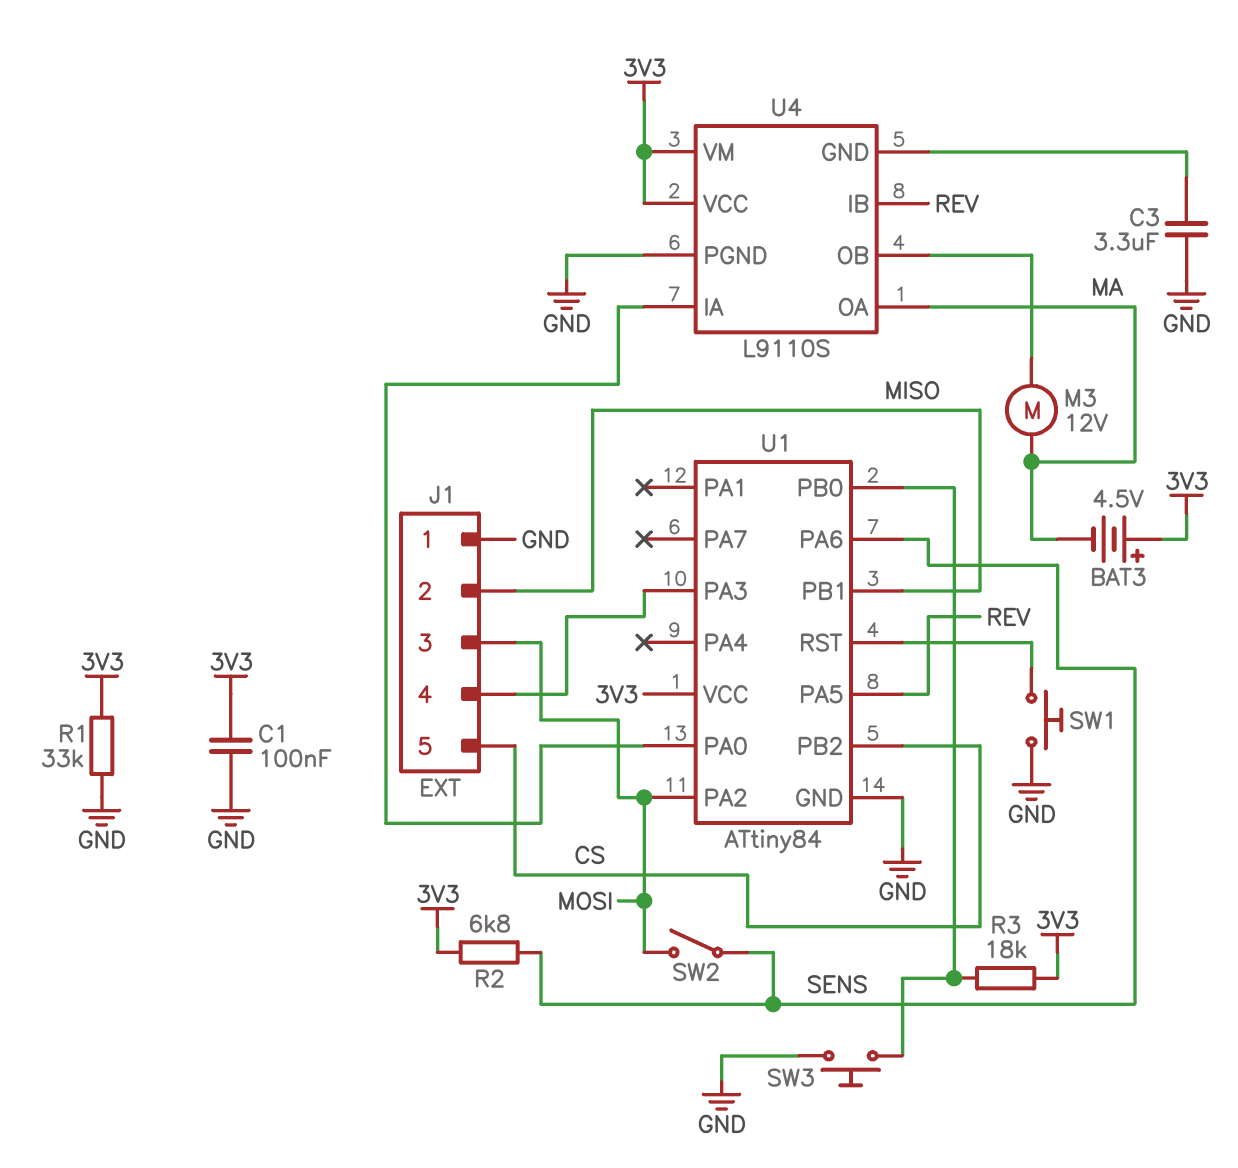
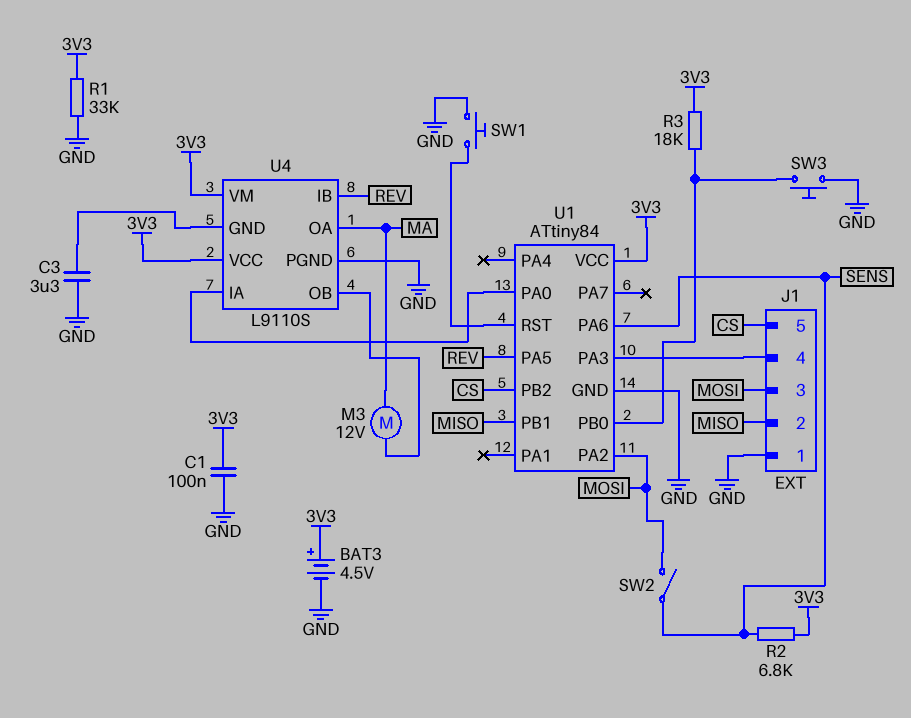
BAT3: 4.5V (plus 3V3, minus MA) -> 4.5V (plus 3V3, minus GND)

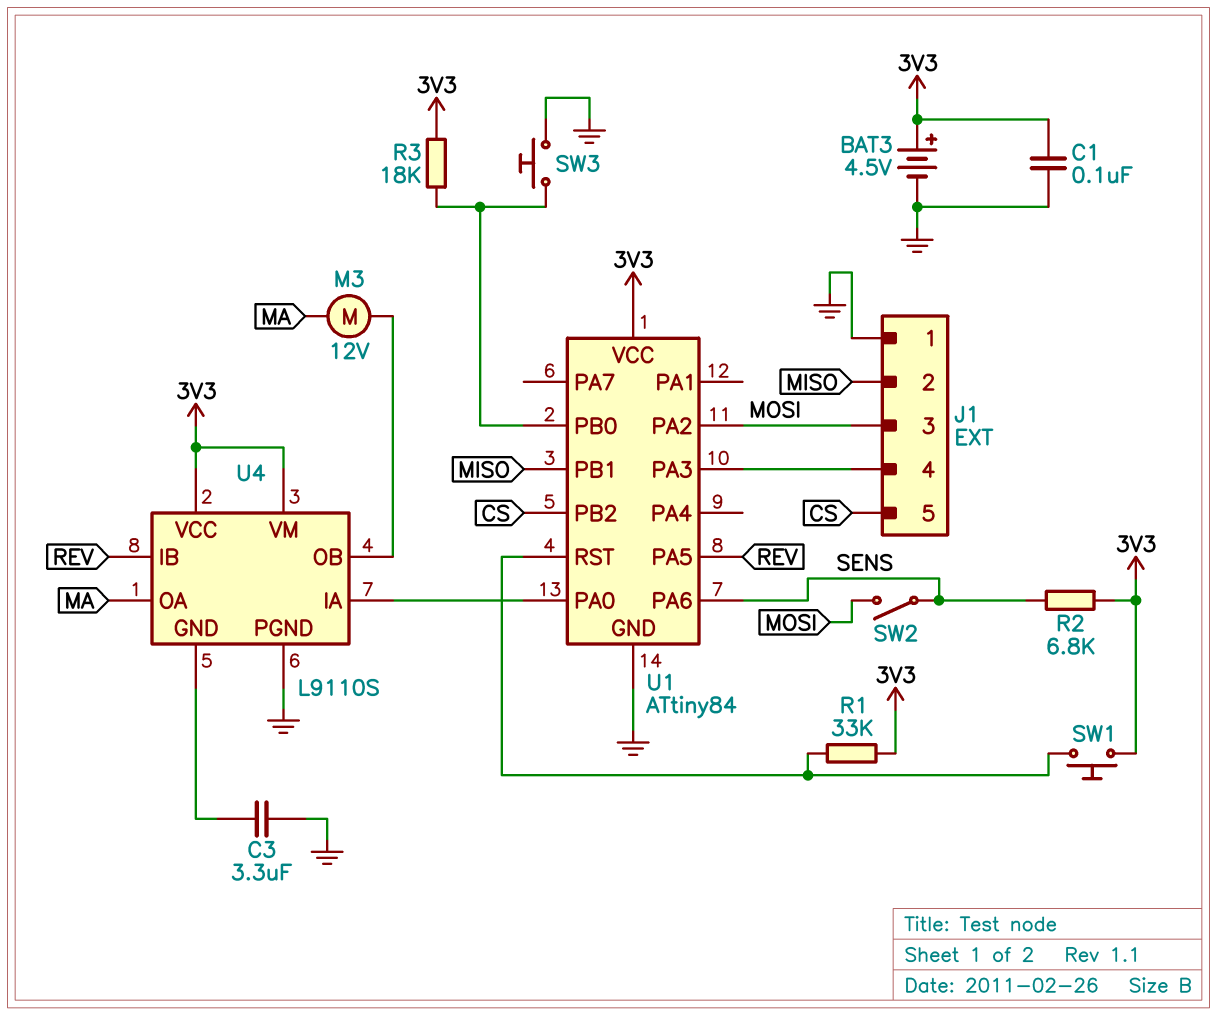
R1: 33k (3V3, GND) -> 33k (3V3, U1/RST)
SW1: button (GND, U1/RST) -> button (3V3, U1/RST)

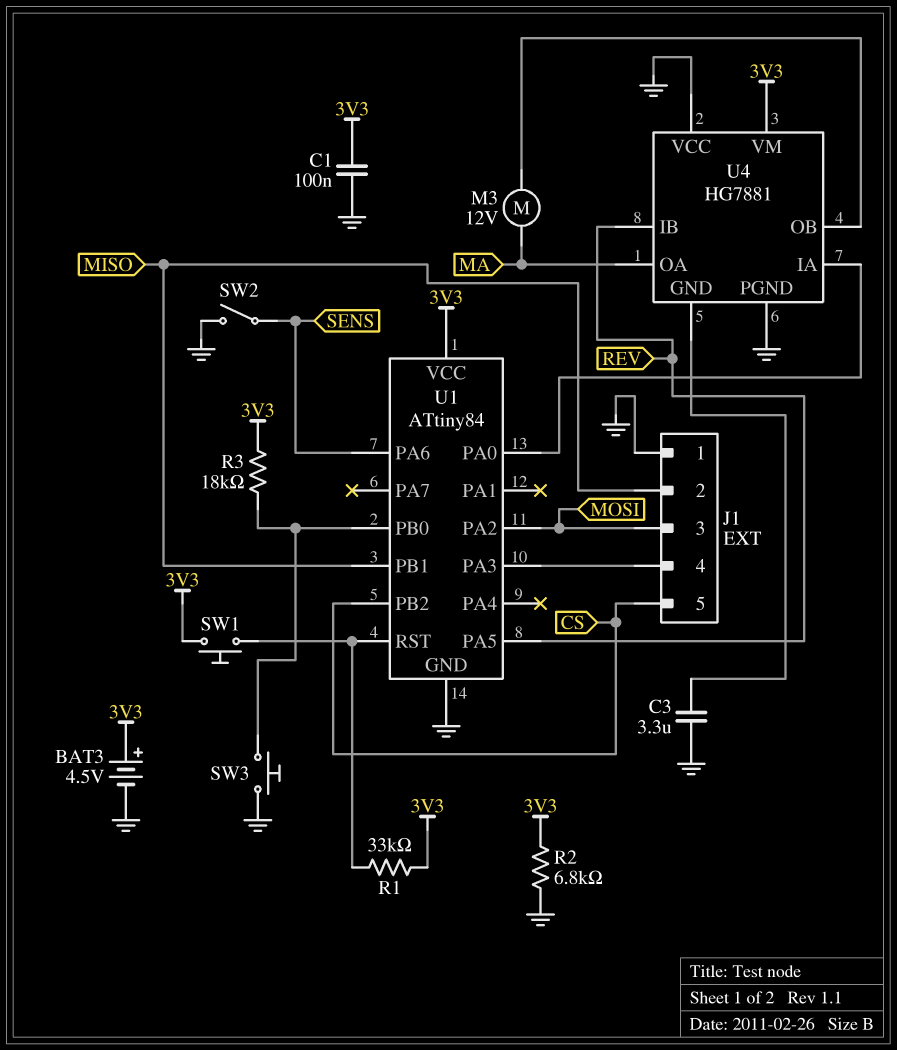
R2: 6.8k (3V3, SENS) -> 6.8k (3V3, GND)
SW2: switch (MOSI, SENS) -> switch (GND, SENS)
U4: L9110S -> HG7881
U4 pin VCC: 3V3 -> GND

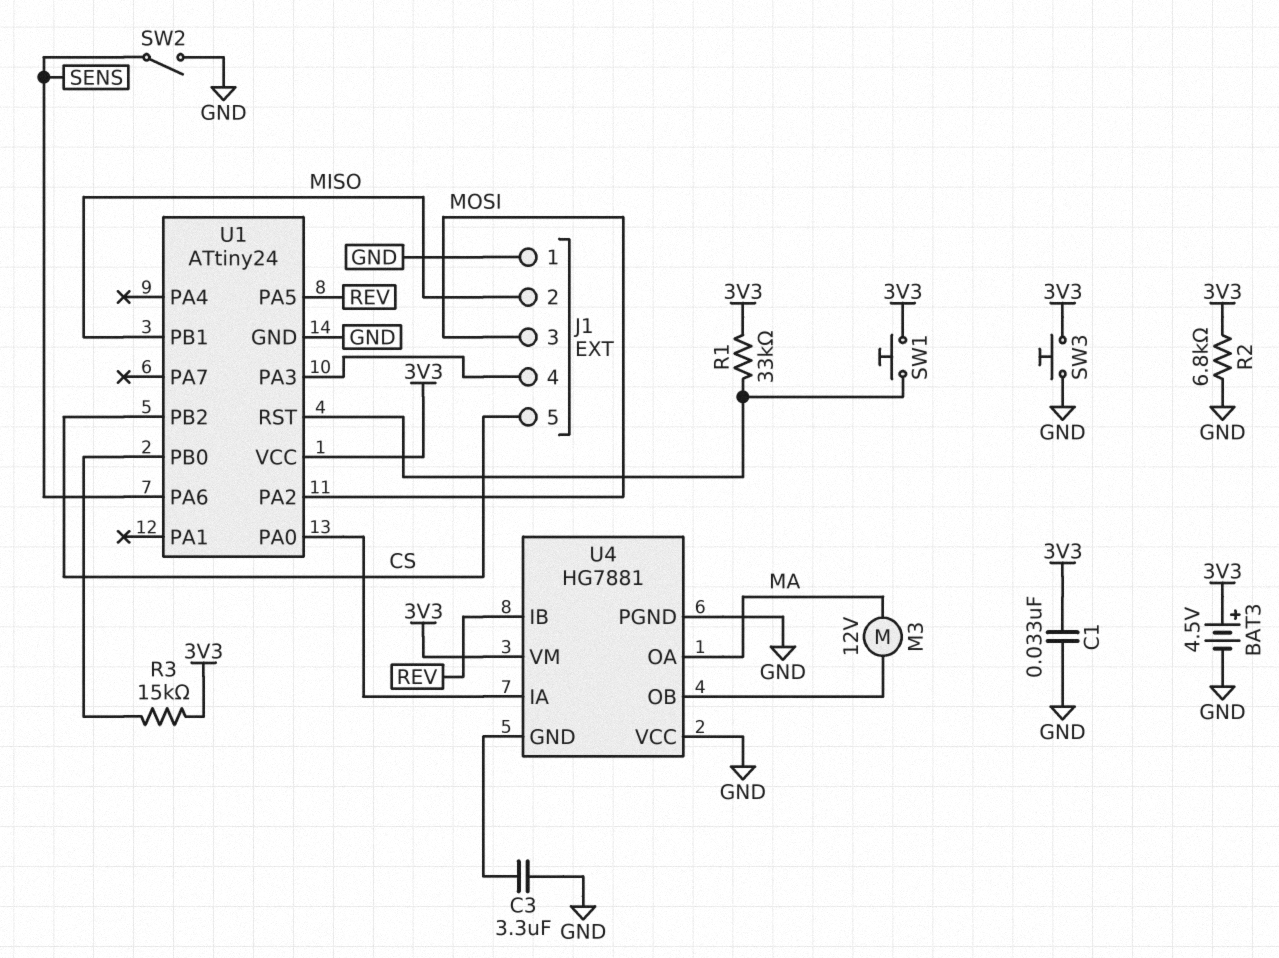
C1: 100nF (3V3, GND) -> 33nF (3V3, GND)
R3: 18k (3V3, U1/PB0) -> 15k (3V3, U1/PB0)
SW3: button (GND, U1/PB0) -> button (3V3, GND)
U1: ATtiny84 -> ATtiny24

